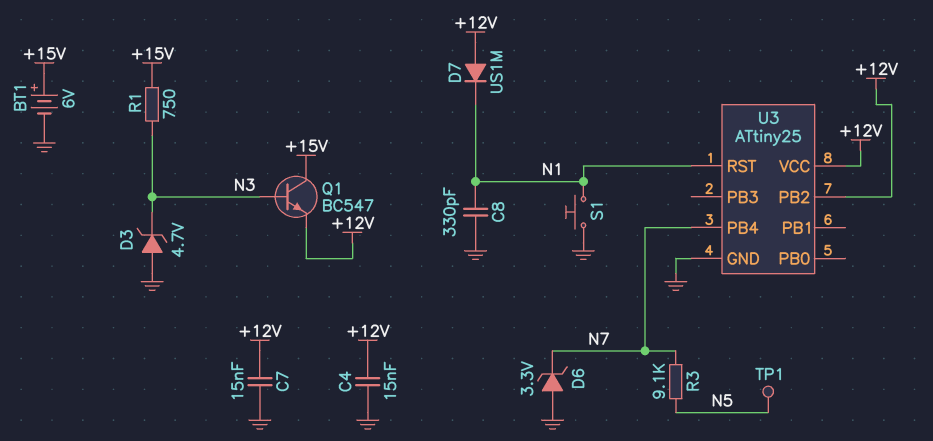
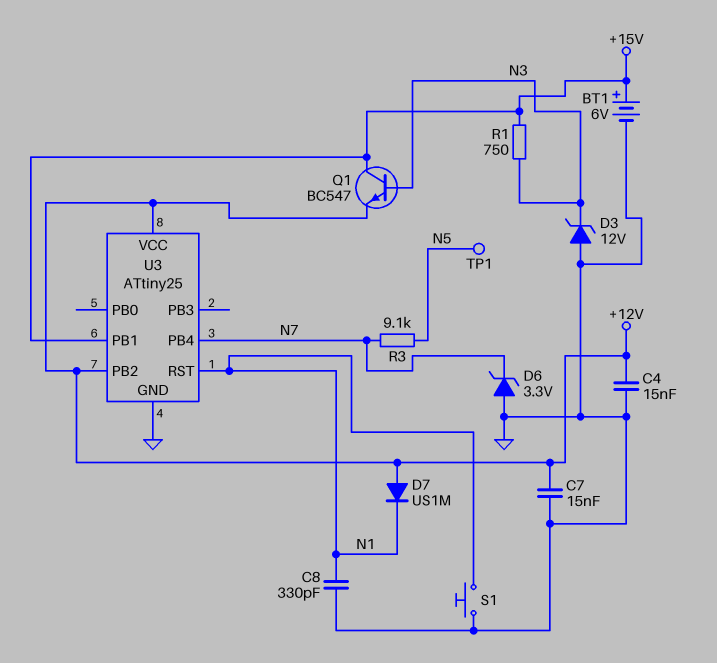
D3: zener 4.7V (A GND, K N3) -> zener 12V (A GND, K N3)
U3 pin PB1: none -> +15V

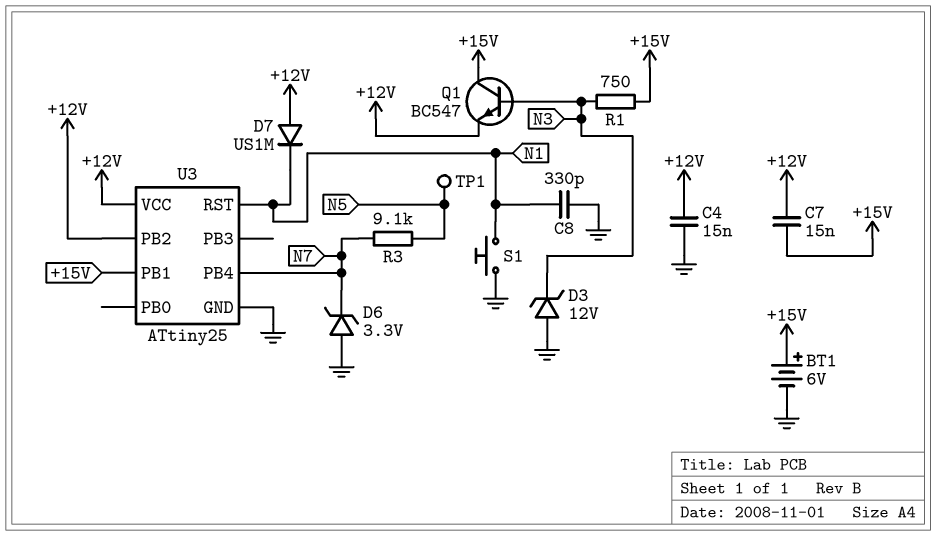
C7: 15nF (+12V, GND) -> 15nF (+12V, +15V)

